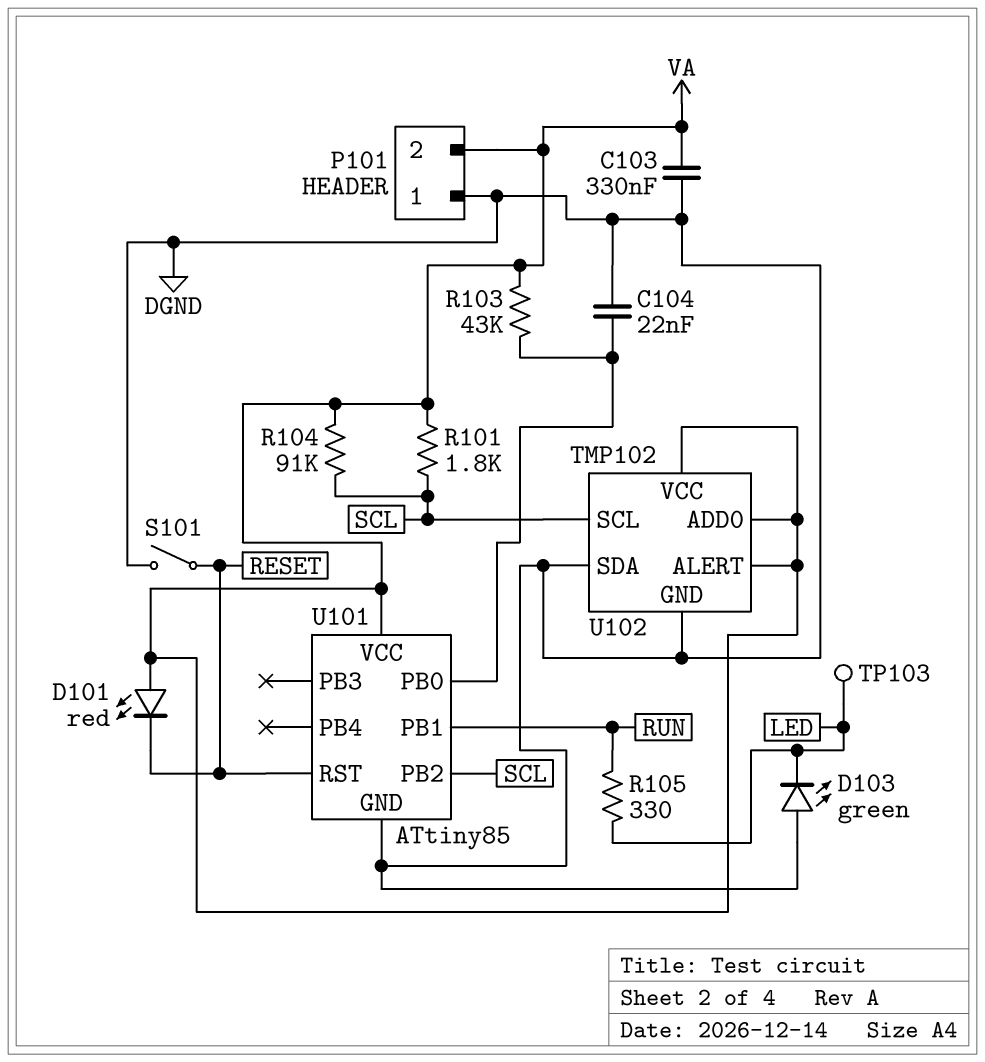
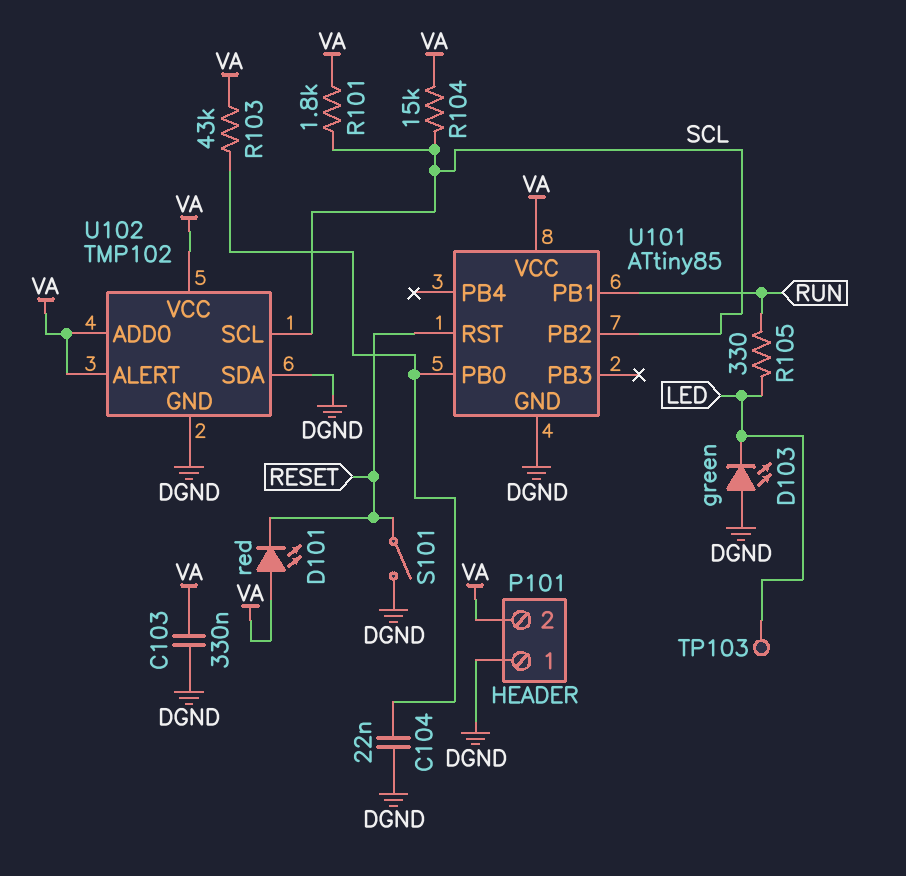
R104: 91k (SCL, VA) -> 15k (SCL, VA)

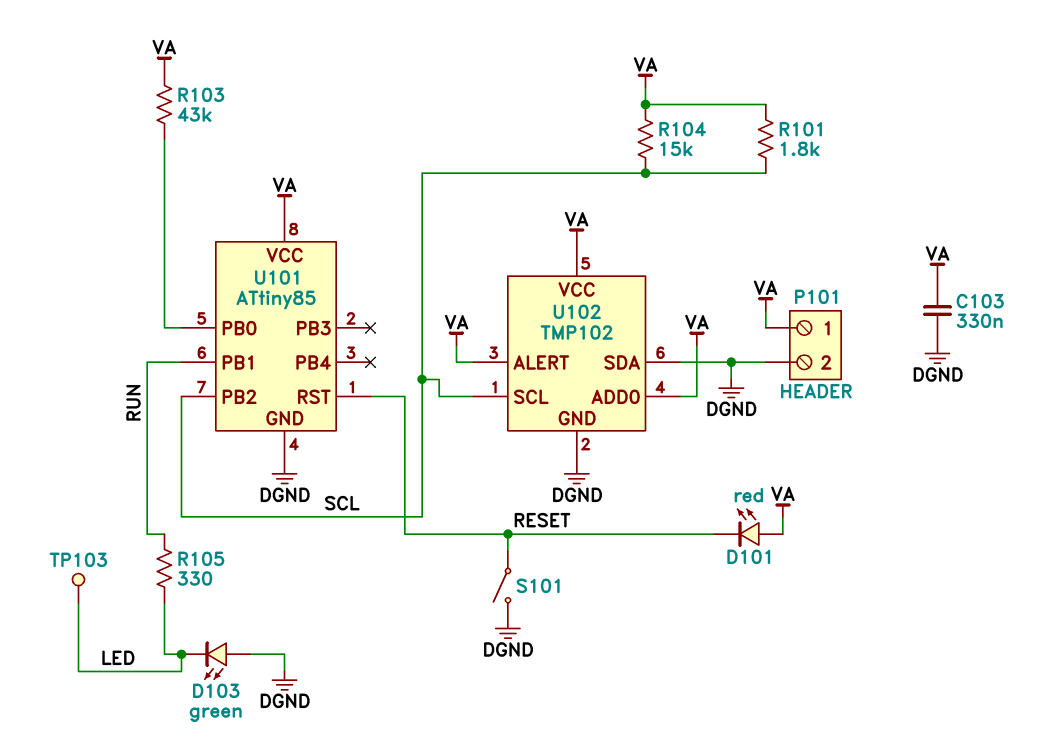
C104: 22nF (DGND, U101/PB0) -> none
P101 pin 1: DGND -> VA
P101 pin 2: VA -> DGND

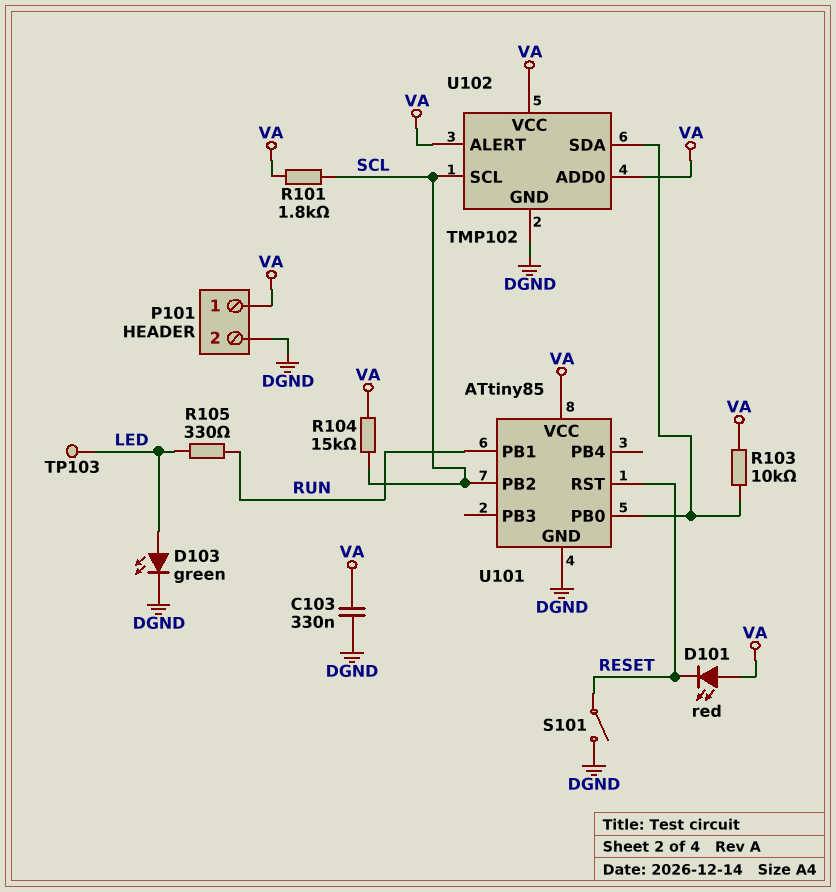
D103: LED green (A DGND, K LED) -> LED green (A LED, K DGND)
R103: 43k (U101/PB0, VA) -> 10k (U101/PB0, VA)
U102 pin SDA: DGND -> U101/PB0

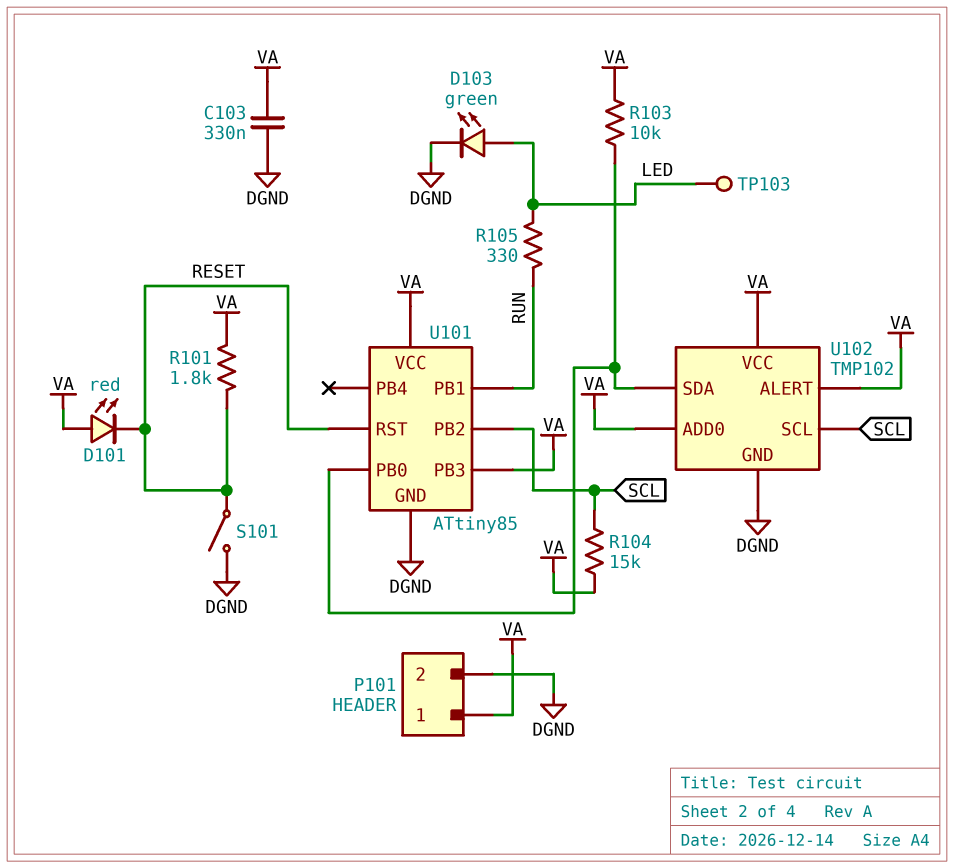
R101: 1.8k (SCL, VA) -> 1.8k (RESET, VA)
U101 pin PB3: none -> VA

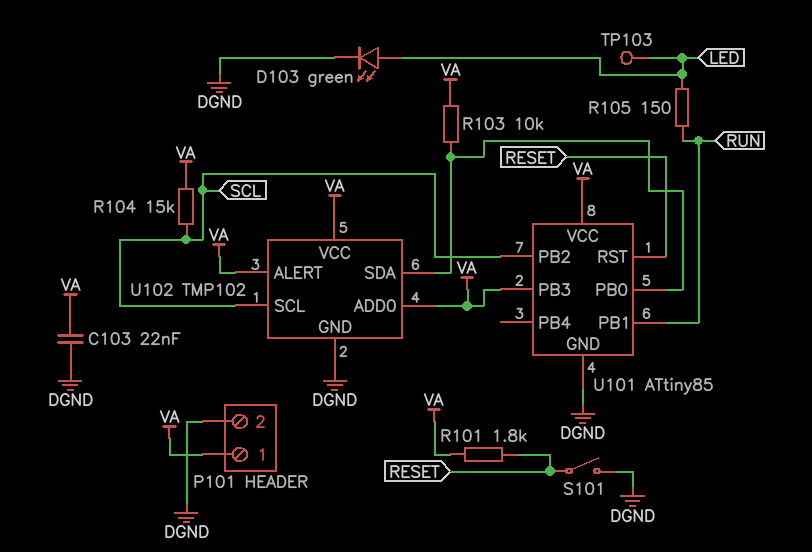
C103: 330nF (DGND, VA) -> 22nF (DGND, VA)
D101: LED red (A VA, K RESET) -> none
R105: 330 (LED, RUN) -> 150 (LED, RUN)

